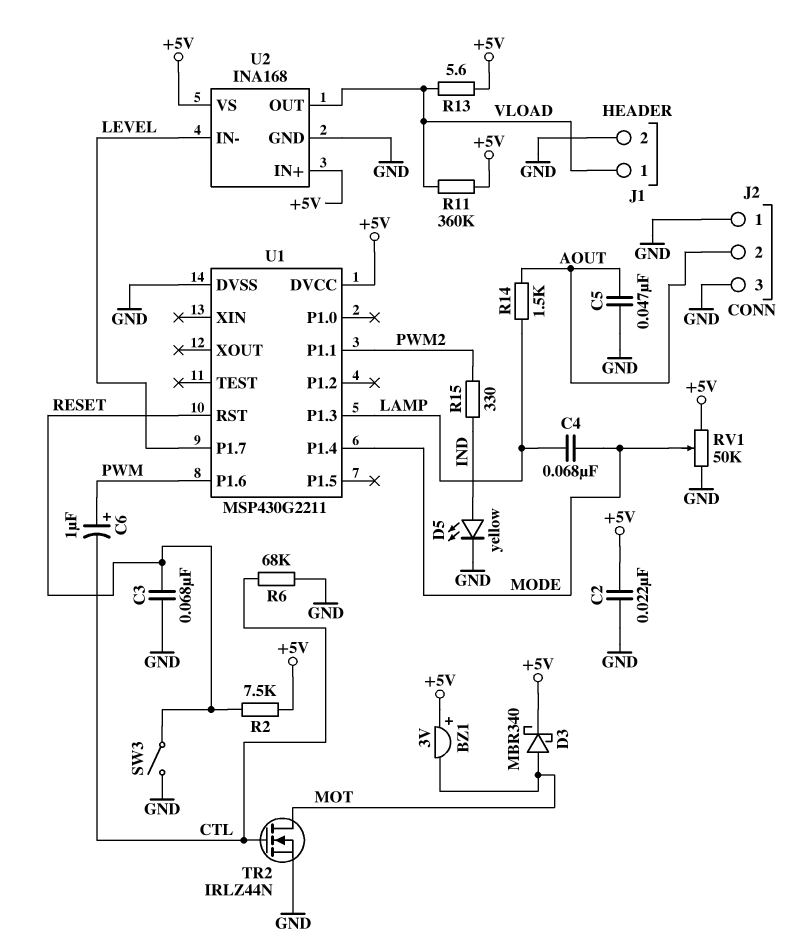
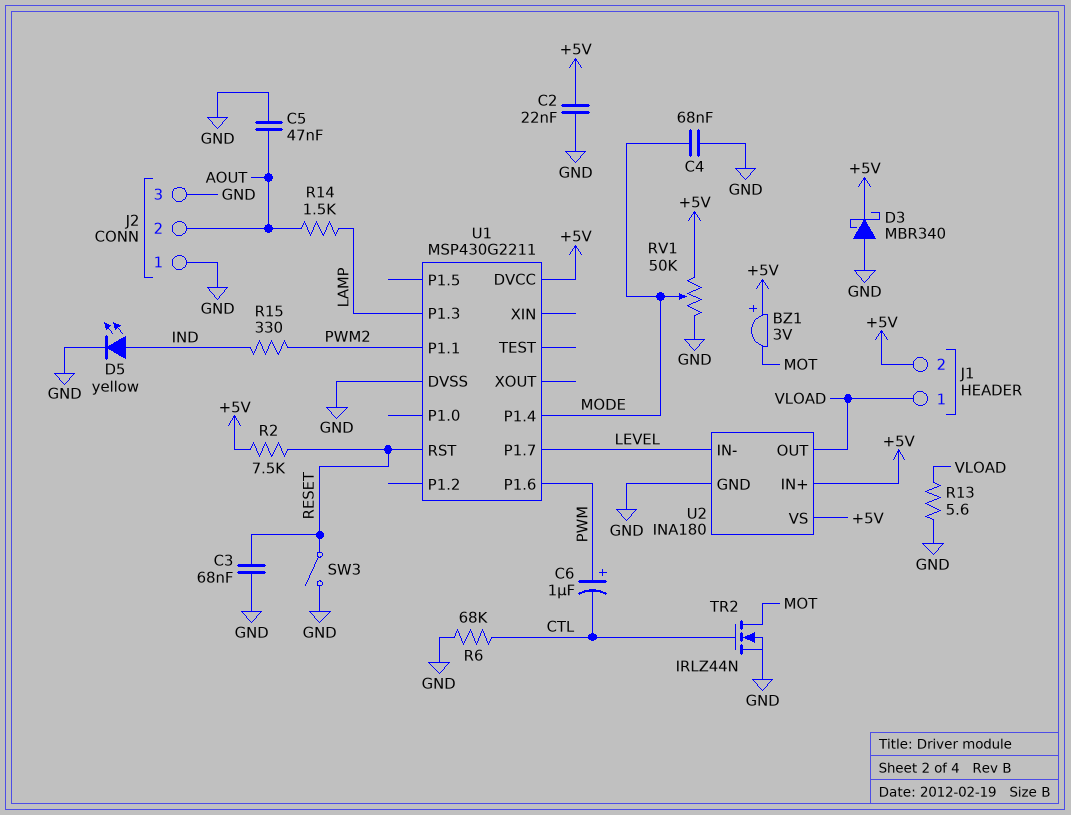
C4: 68nF (LAMP, MODE) -> 68nF (GND, MODE)
D3: schottky MBR340 (A MOT, K +5V) -> schottky MBR340 (A GND, K +5V)
J1 pin 2: GND -> +5V
R11: 360k (+5V, VLOAD) -> none
R13: 5.6 (+5V, VLOAD) -> 5.6 (GND, VLOAD)
U2: INA168 -> INA180

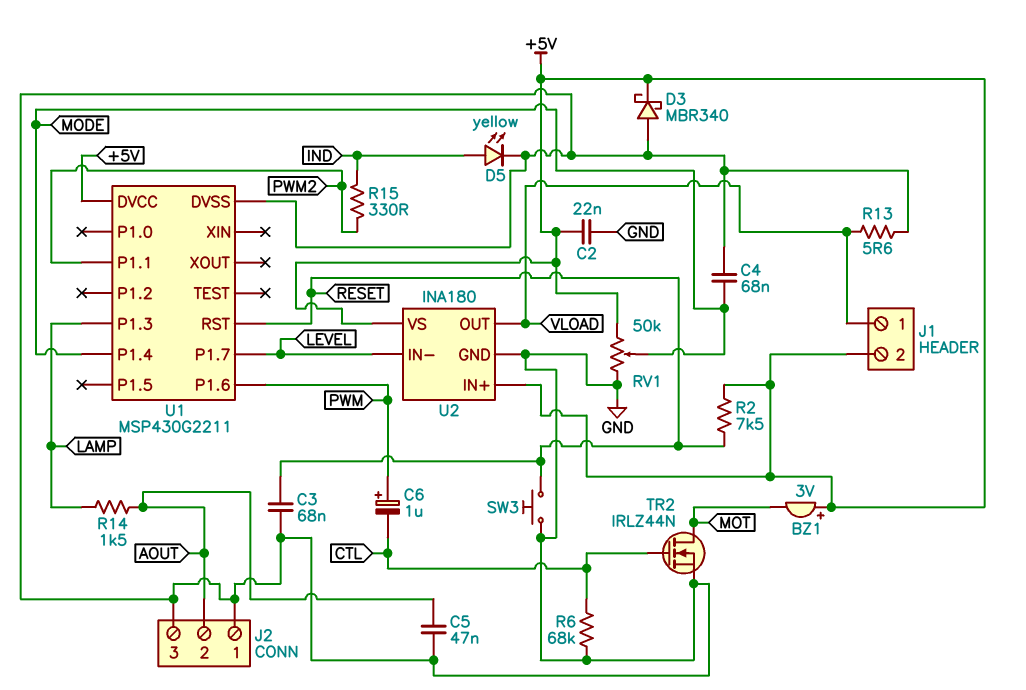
SW3: switch (GND, RESET) -> button (GND, RESET)

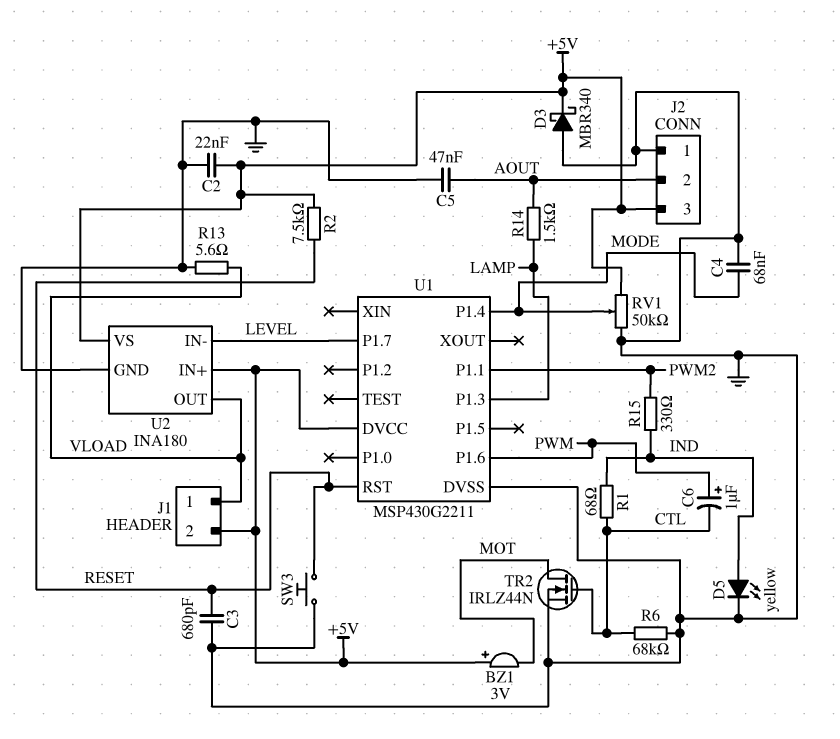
C3: 68nF (GND, RESET) -> 680pF (GND, RESET)
J2 pin 3: GND -> +5V
R1: none -> 68 (CTL, IND)

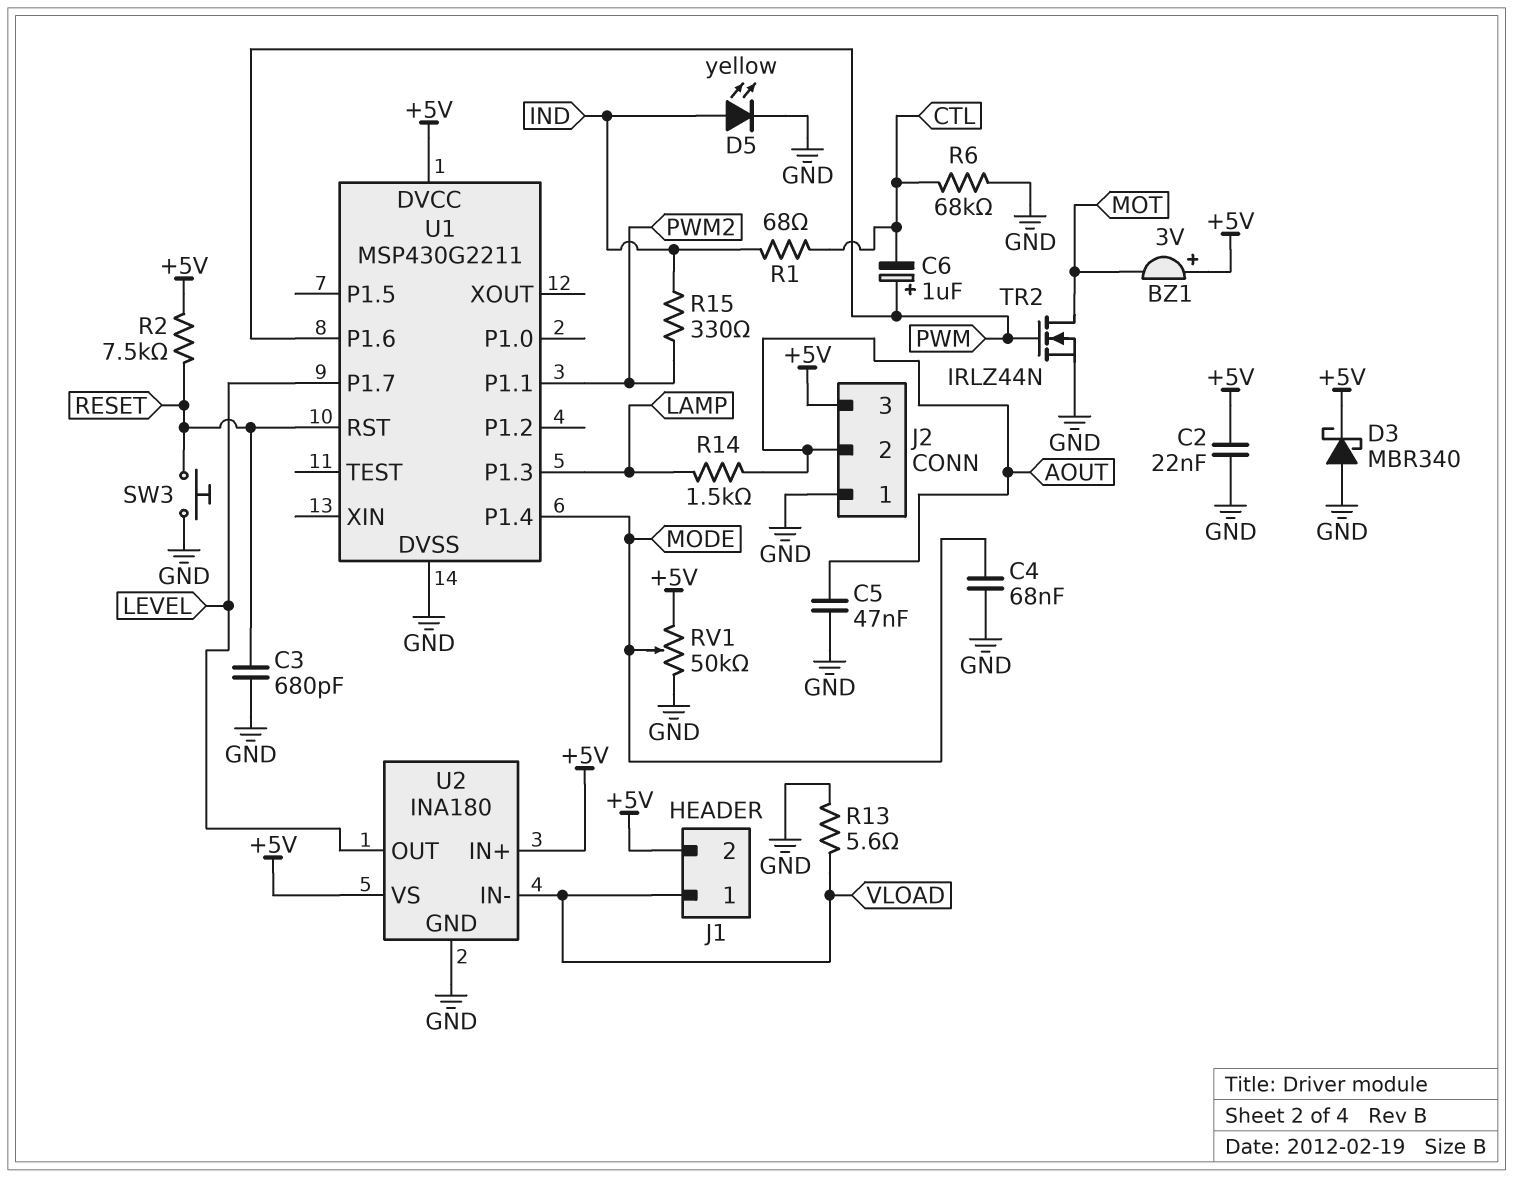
TR2: NMOS IRLZ44N (G CTL, D MOT, S GND) -> NMOS IRLZ44N (G PWM, D MOT, S GND)
U2 pin IN-: LEVEL -> VLOAD
U2 pin OUT: VLOAD -> LEVEL

